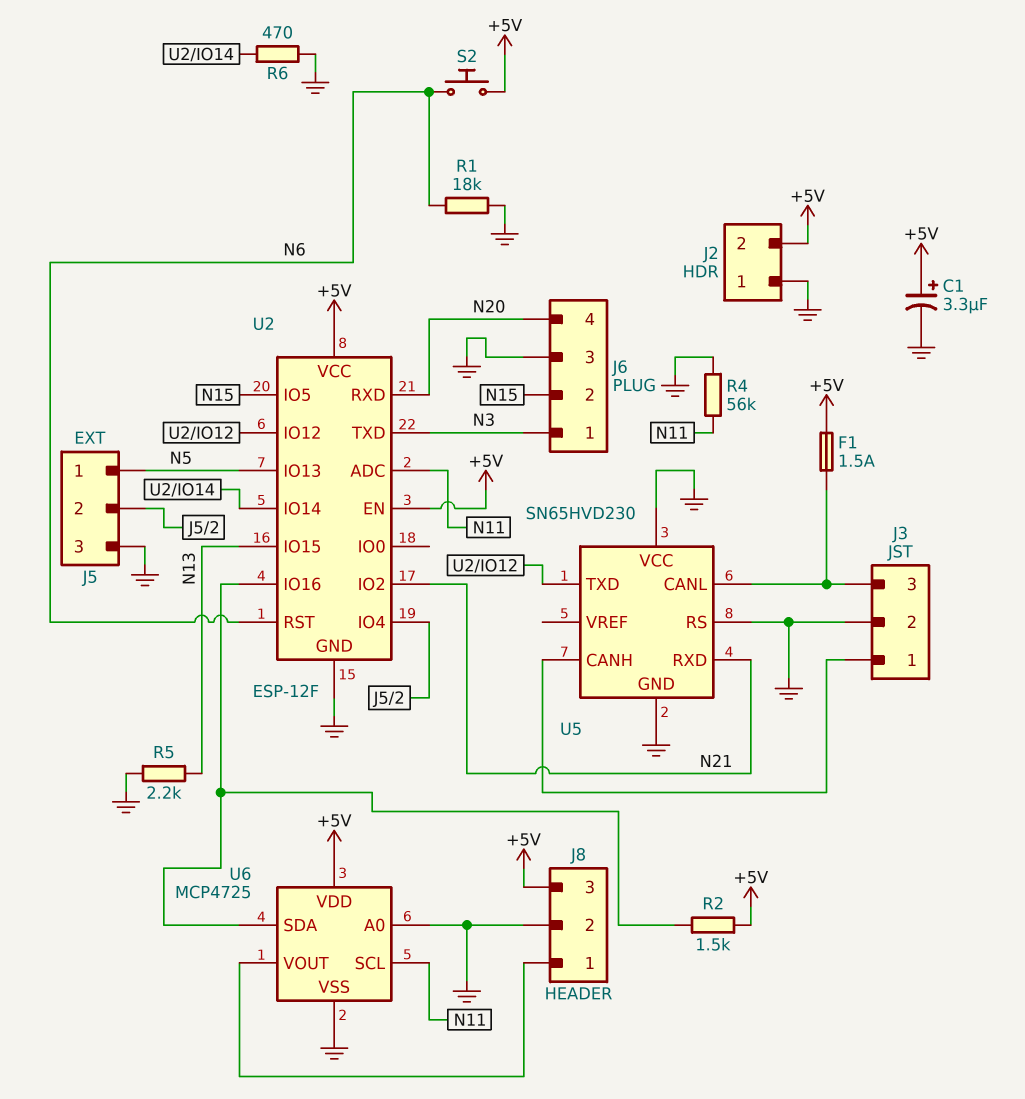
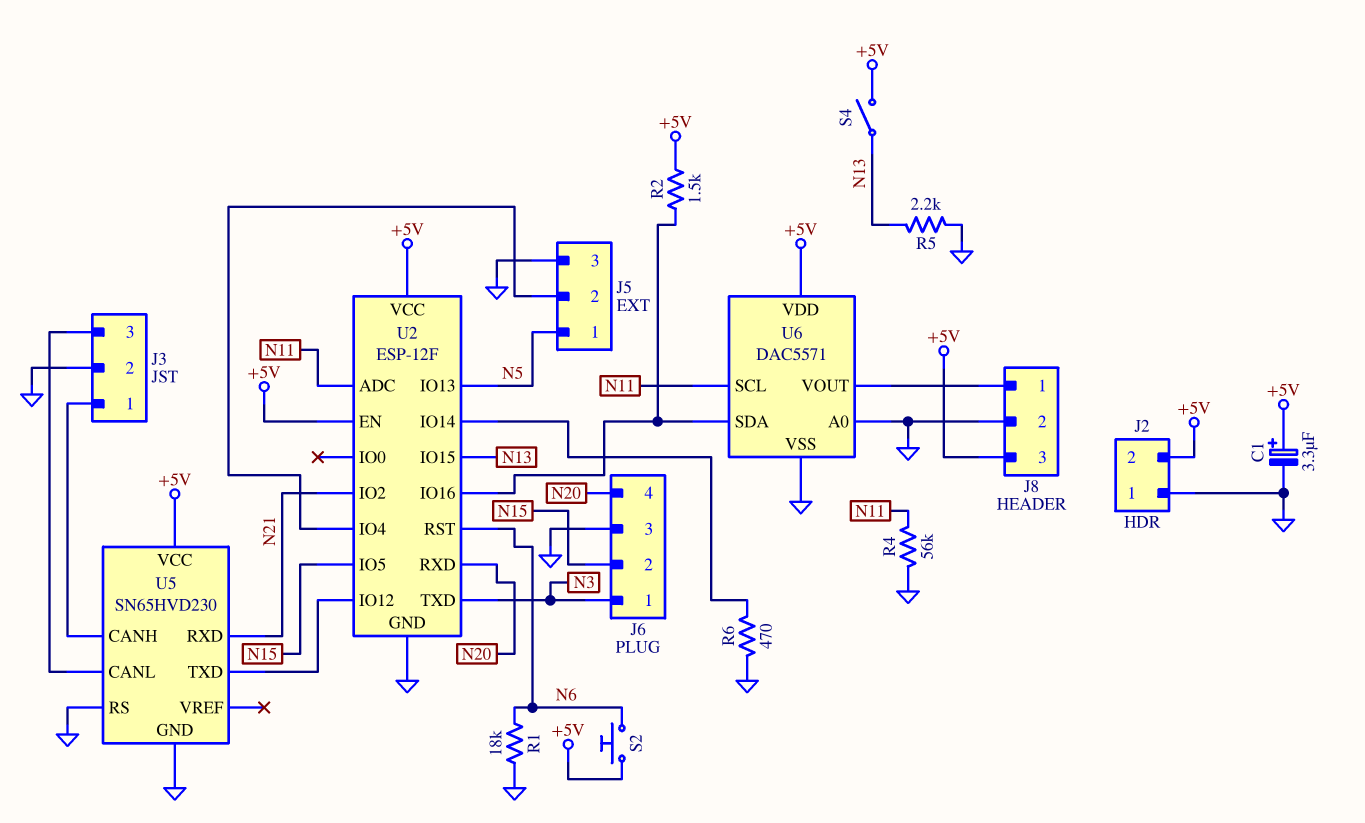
F1: 1.5A (+5V, J3/3) -> none
S4: none -> switch (+5V, N13)
U5 pin VCC: GND -> +5V
U6: MCP4725 -> DAC5571

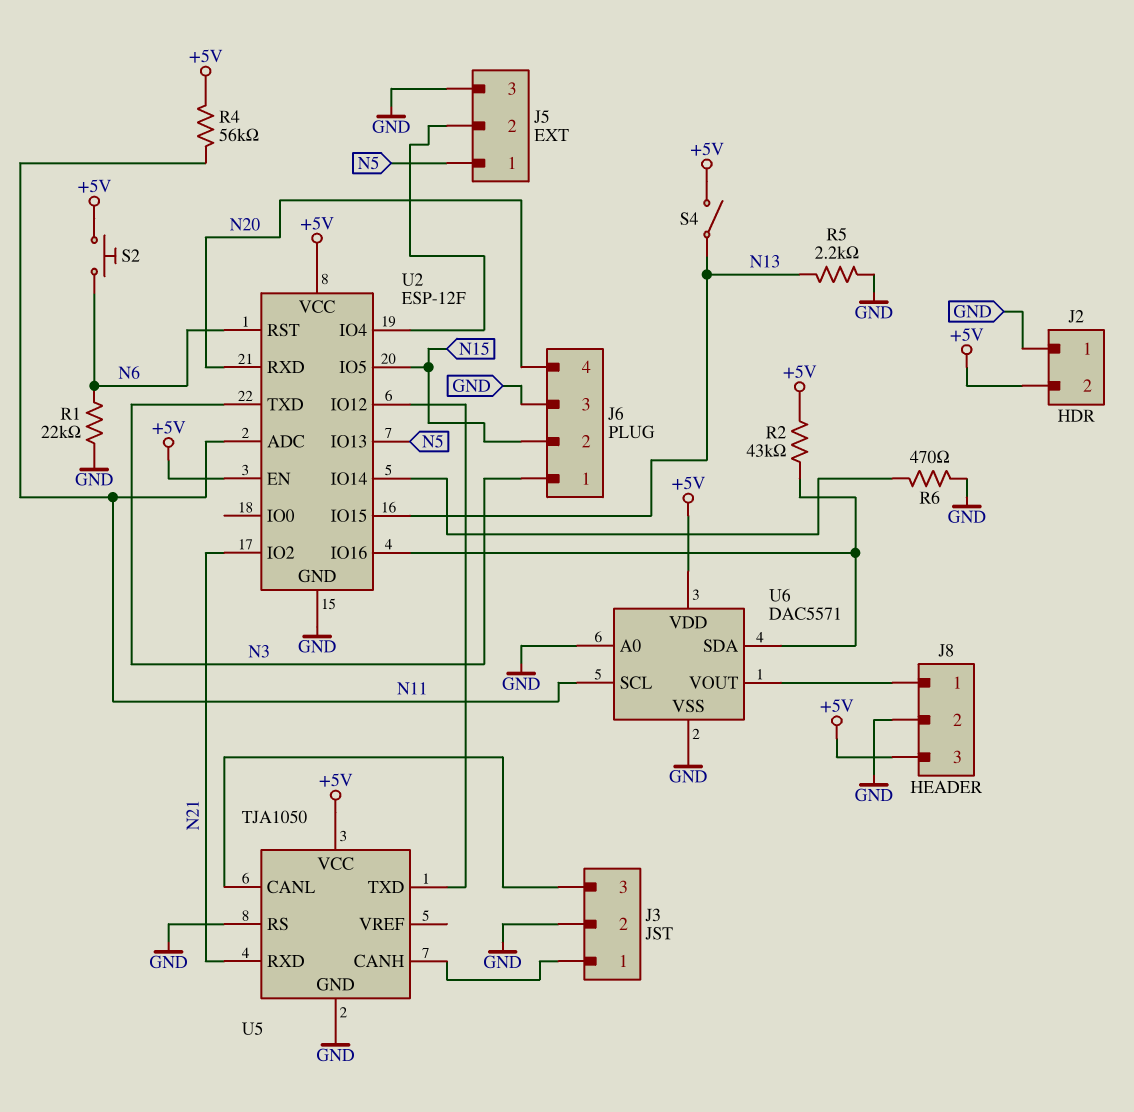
C1: 3.3uF (plus +5V, minus GND) -> none
R1: 18k (GND, N6) -> 22k (GND, N6)
R2: 1.5k (+5V, U2/IO16) -> 43k (+5V, U2/IO16)
R4: 56k (GND, N11) -> 56k (+5V, N11)
U5: SN65HVD230 -> TJA1050

